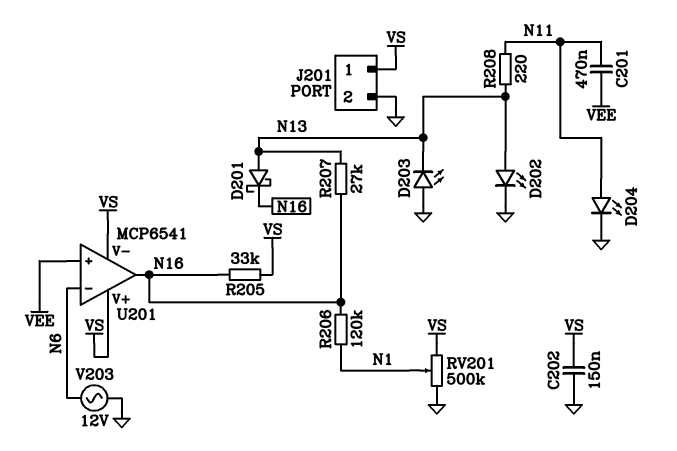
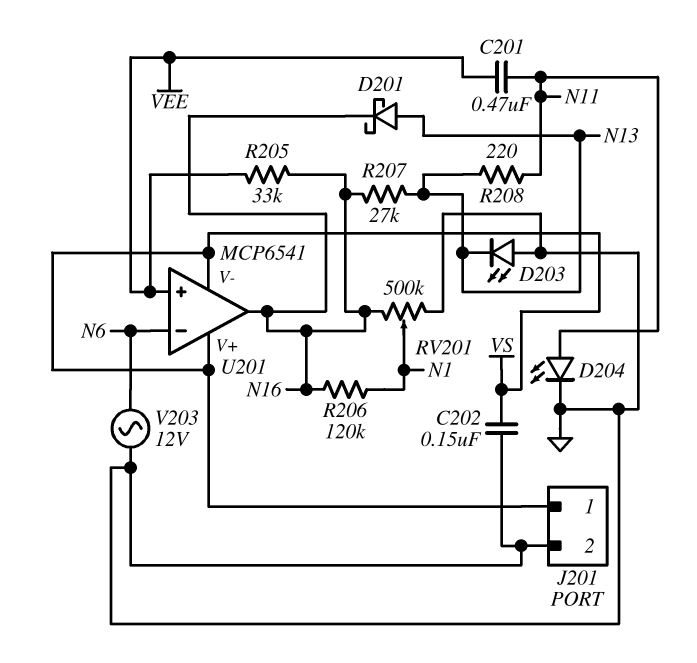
D202: LED (A N13, K GND) -> none
R205: 33k (N16, VS) -> 33k (N16, VEE)
RV201: 500k (GND, VS, wiper N1) -> 500k (GND, N16, wiper N1)

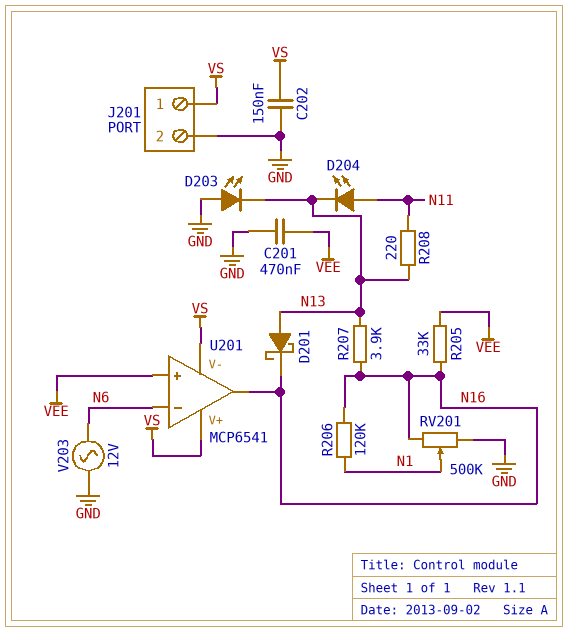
C201: 470nF (N11, VEE) -> 470nF (GND, VEE)
D204: LED (A N11, K GND) -> LED (A N11, K N13)
R207: 27k (N13, N16) -> 3.9k (N13, N16)

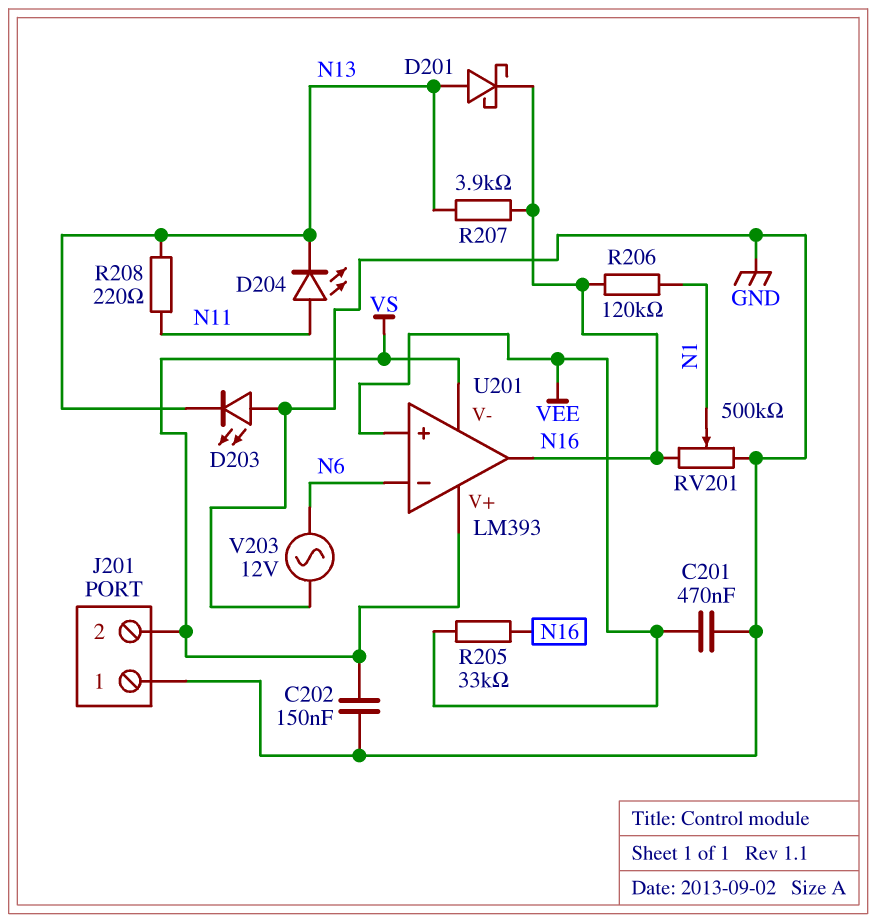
J201 pin 1: VS -> GND
J201 pin 2: GND -> VS
U201: MCP6541 -> LM393

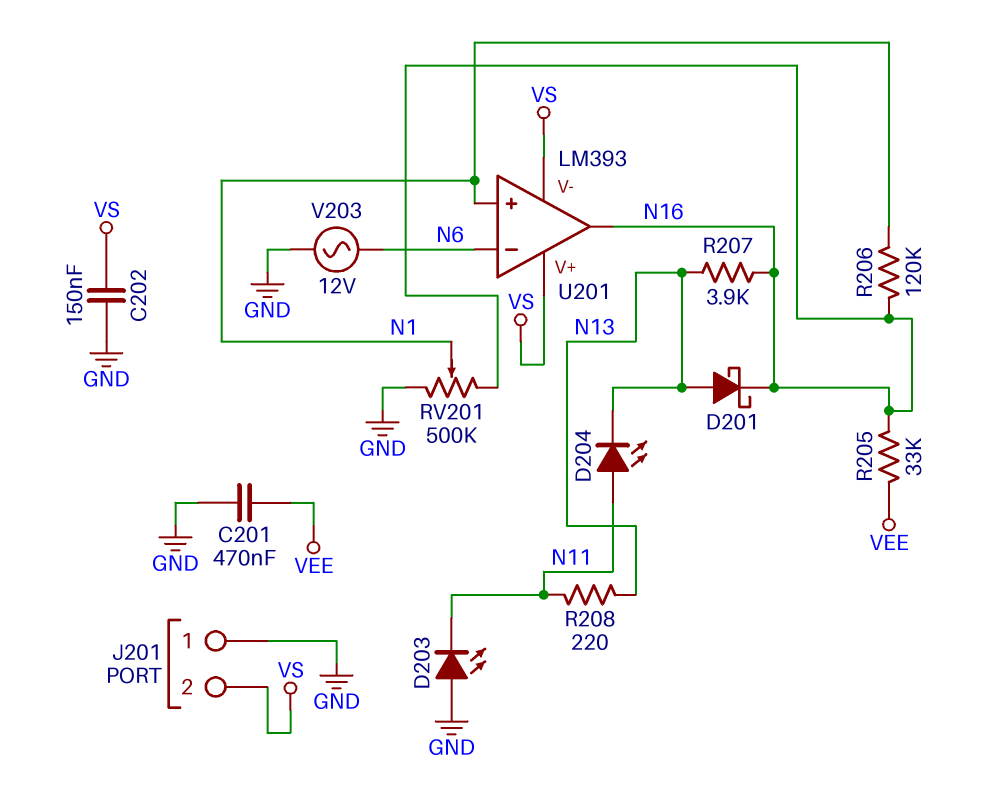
D203: LED (A GND, K N13) -> LED (A GND, K N11)
U201 pin in+: VEE -> N1

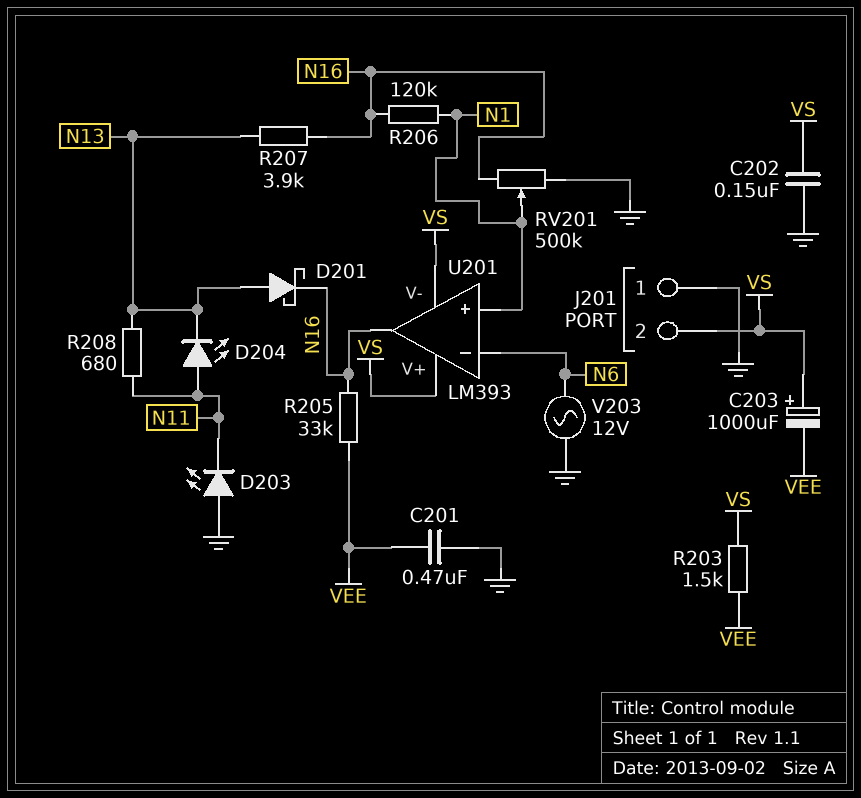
C203: none -> 1000uF (plus VS, minus VEE)
R203: none -> 1.5k (VEE, VS)
R208: 220 (N11, N13) -> 680 (N11, N13)

